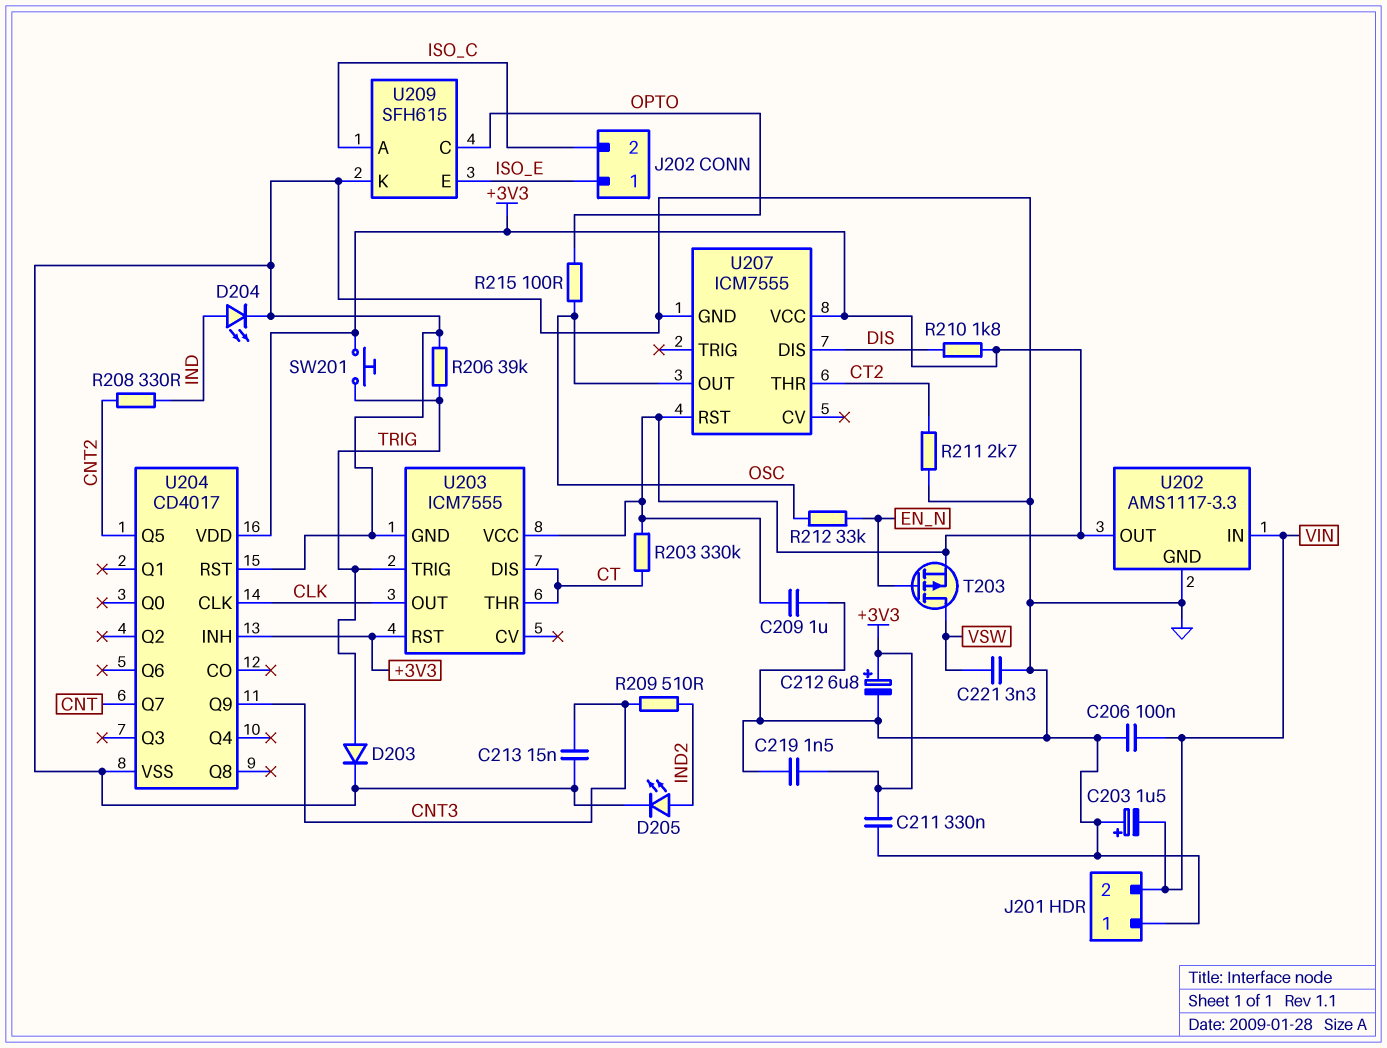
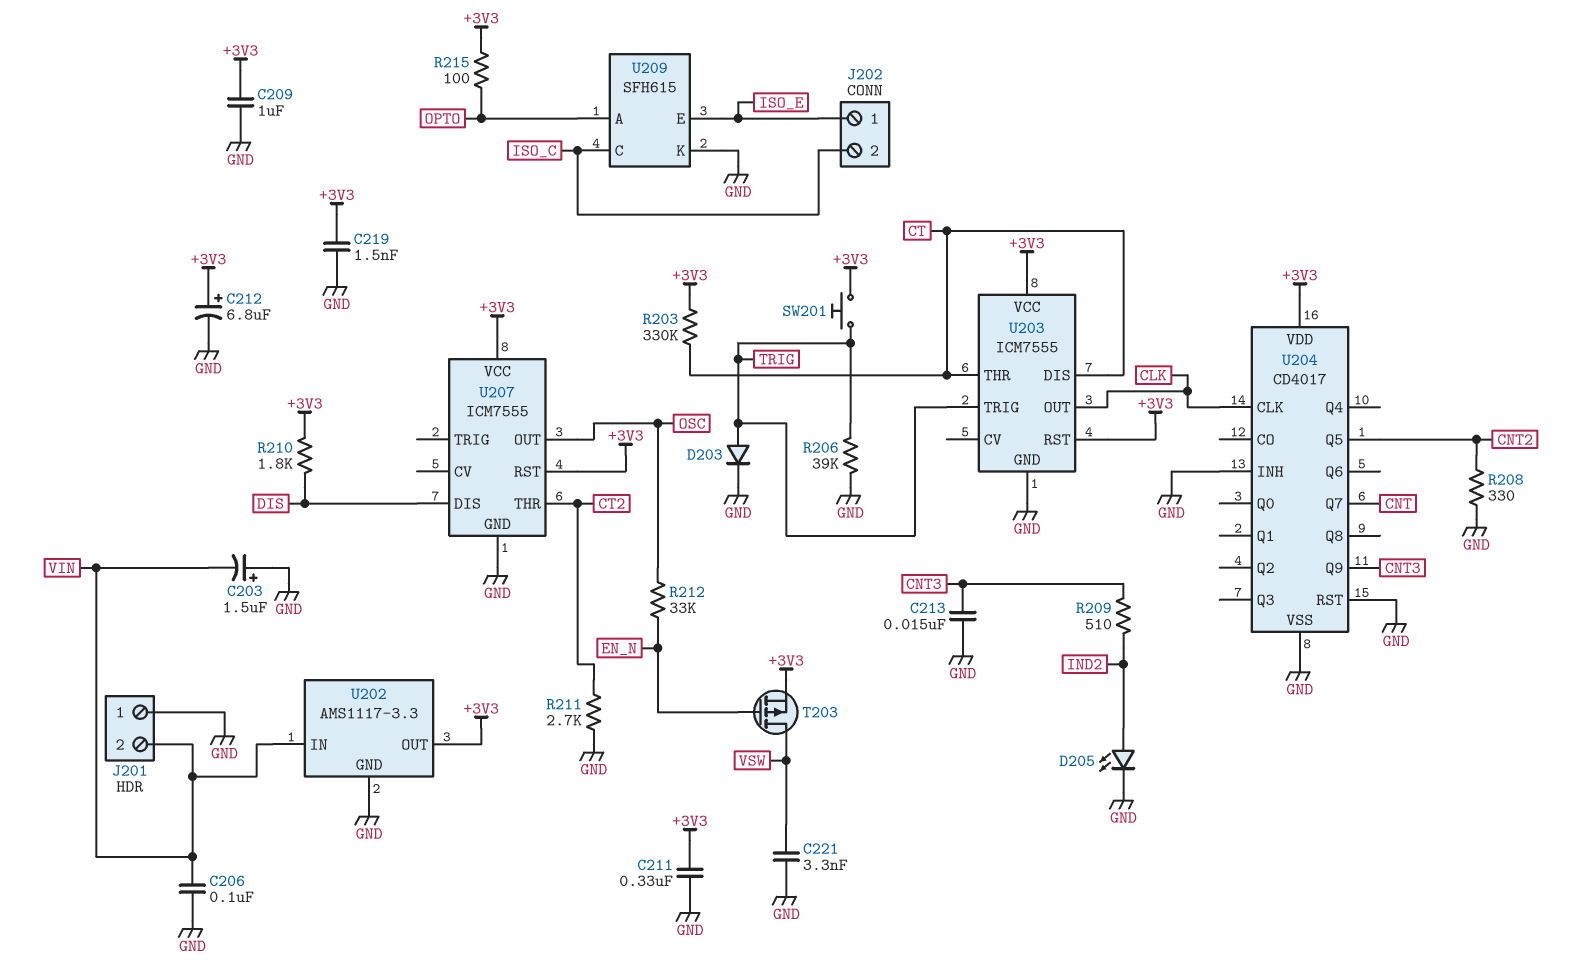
D204: LED (A IND, K GND) -> none
R208: 330 (CNT2, IND) -> 330 (CNT2, GND)
R215: 100 (OPTO, OSC) -> 100 (+3V3, OPTO)
U204 pin INH: +3V3 -> GND
U209 pin A: ISO_C -> OPTO
U209 pin C: OPTO -> ISO_C

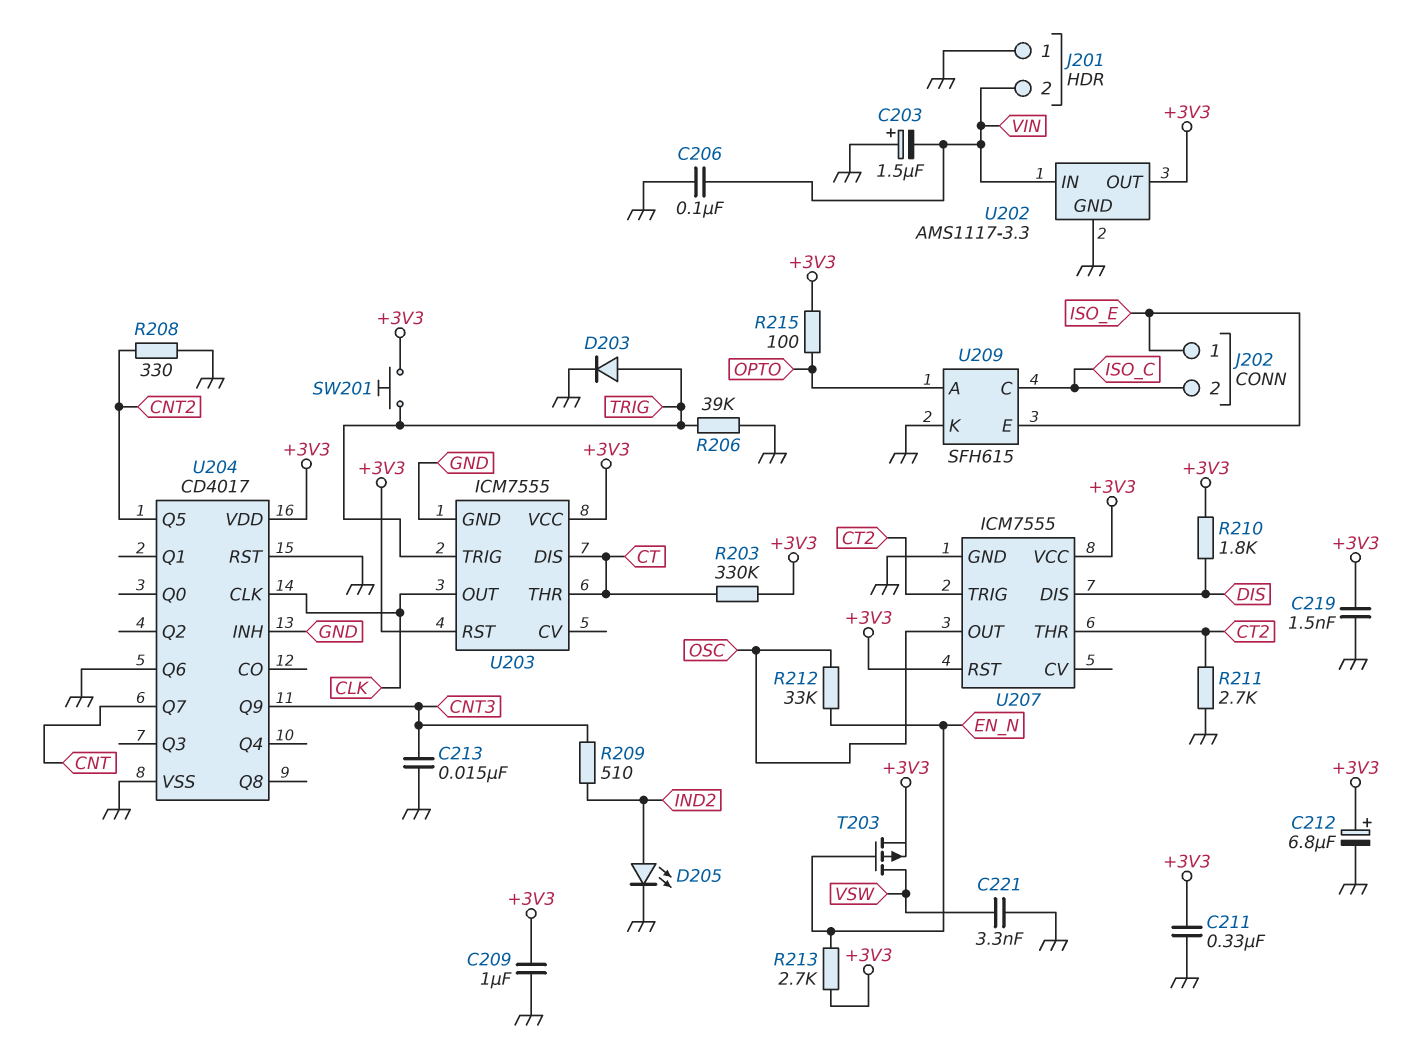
R213: none -> 2.7k (+3V3, EN_N)
U204 pin Q6: none -> GND
U207 pin TRIG: none -> CT2

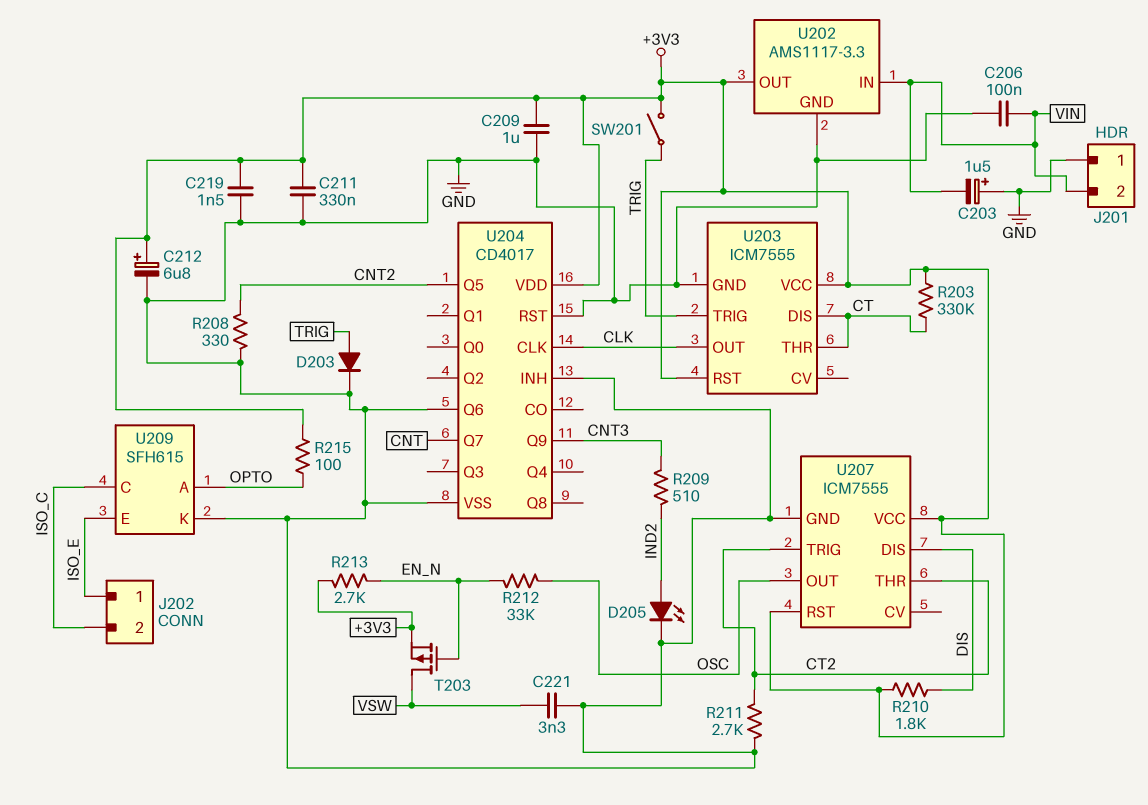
C213: 15nF (CNT3, GND) -> none
R206: 39k (GND, TRIG) -> none
SW201: button (+3V3, TRIG) -> switch (+3V3, TRIG)

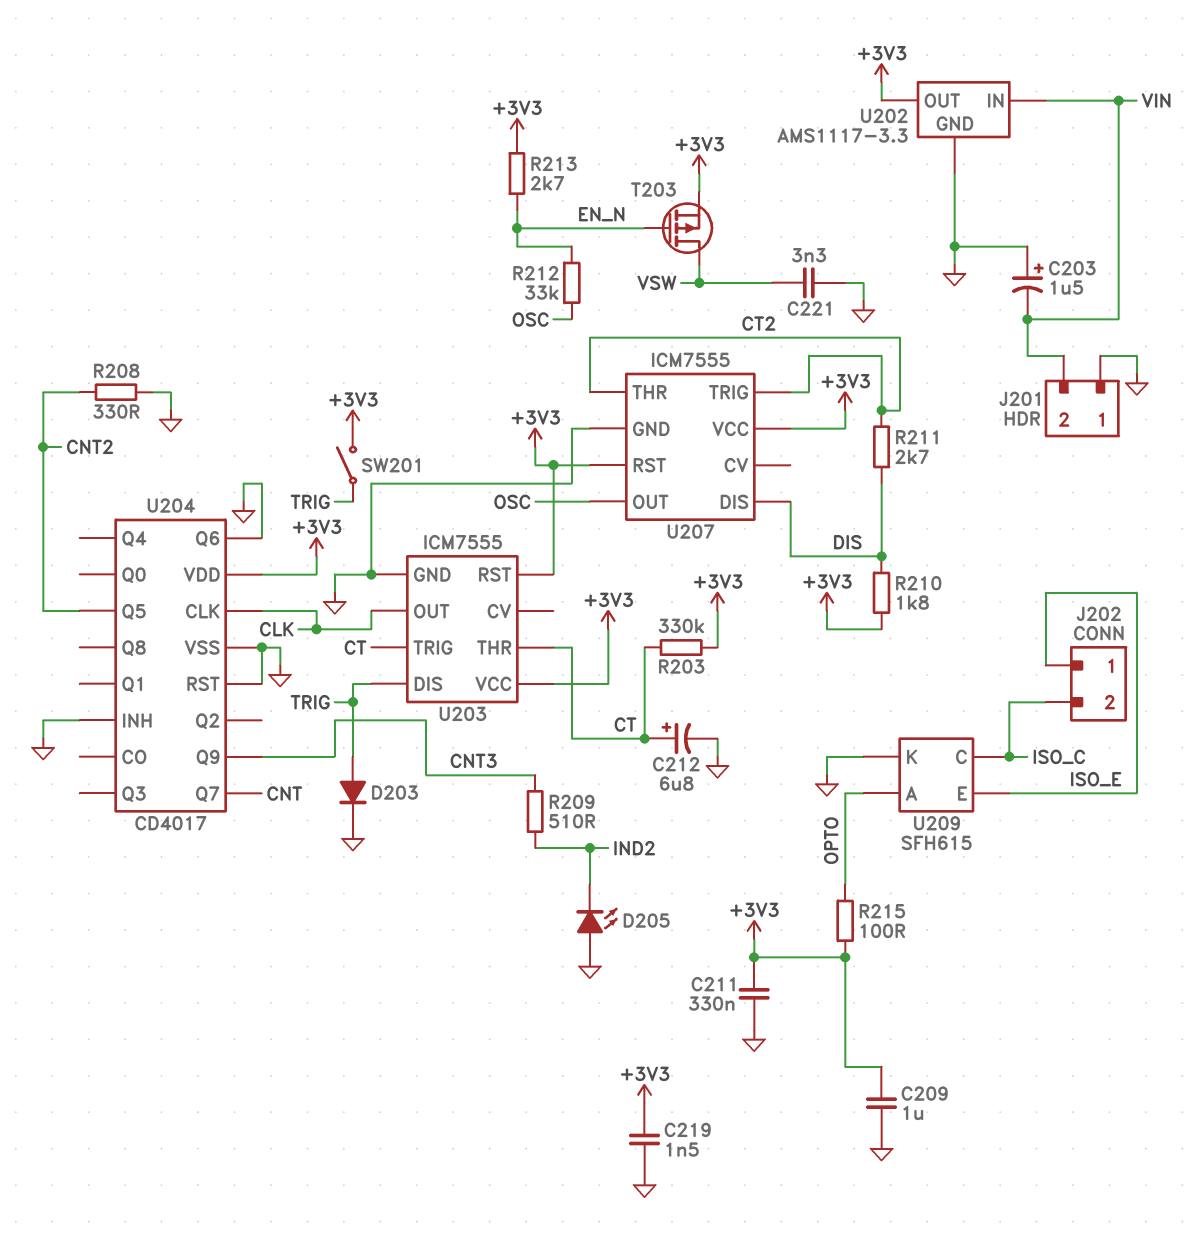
C206: 100nF (GND, VIN) -> none
C212: 6.8uF (plus +3V3, minus GND) -> 6.8uF (plus CT, minus GND)
D205: LED (A IND2, K GND) -> LED (A GND, K IND2)
R211: 2.7k (CT2, GND) -> 2.7k (CT2, DIS)
U203 pin DIS: CT -> TRIG
U203 pin TRIG: TRIG -> CT

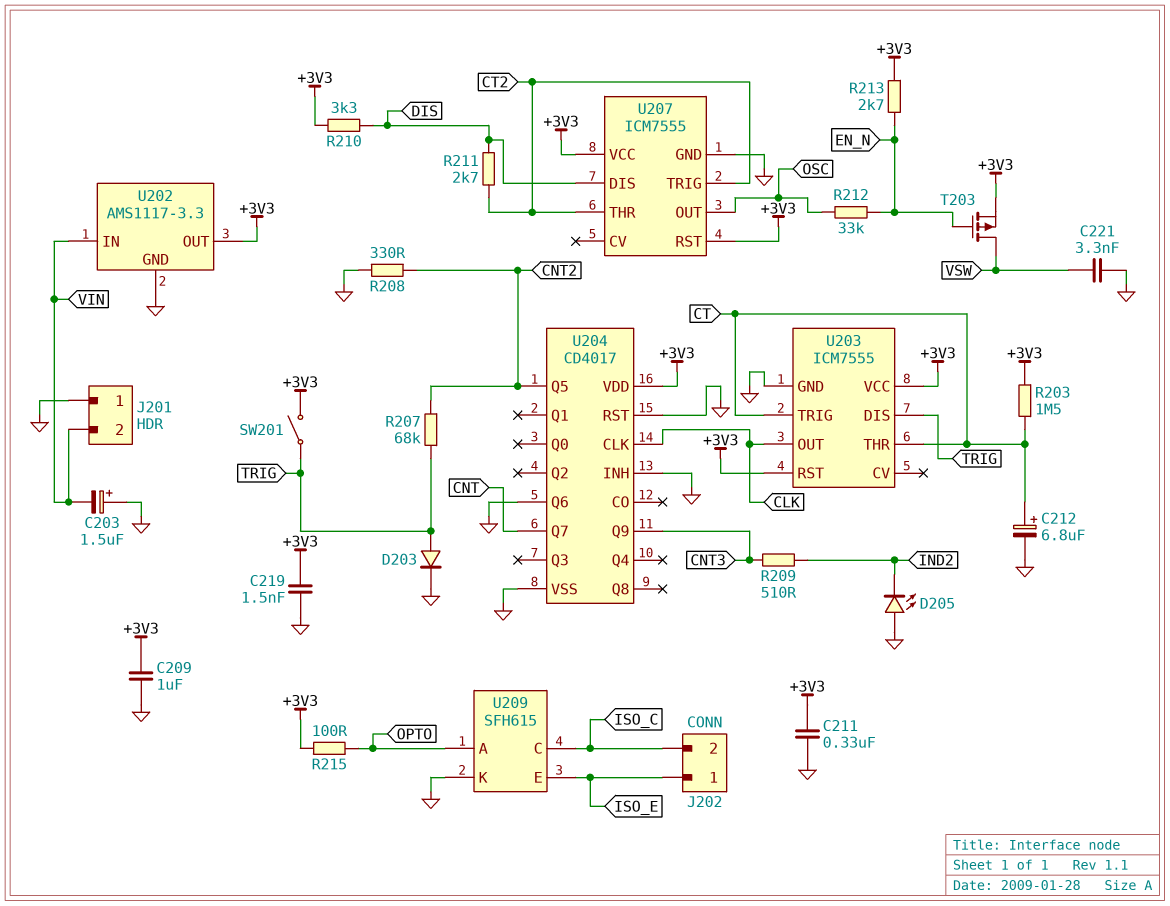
R203: 330k (+3V3, CT) -> 1.5M (+3V3, CT)
R207: none -> 68k (CNT2, TRIG)
R210: 1.8k (+3V3, DIS) -> 3.3k (+3V3, DIS)

